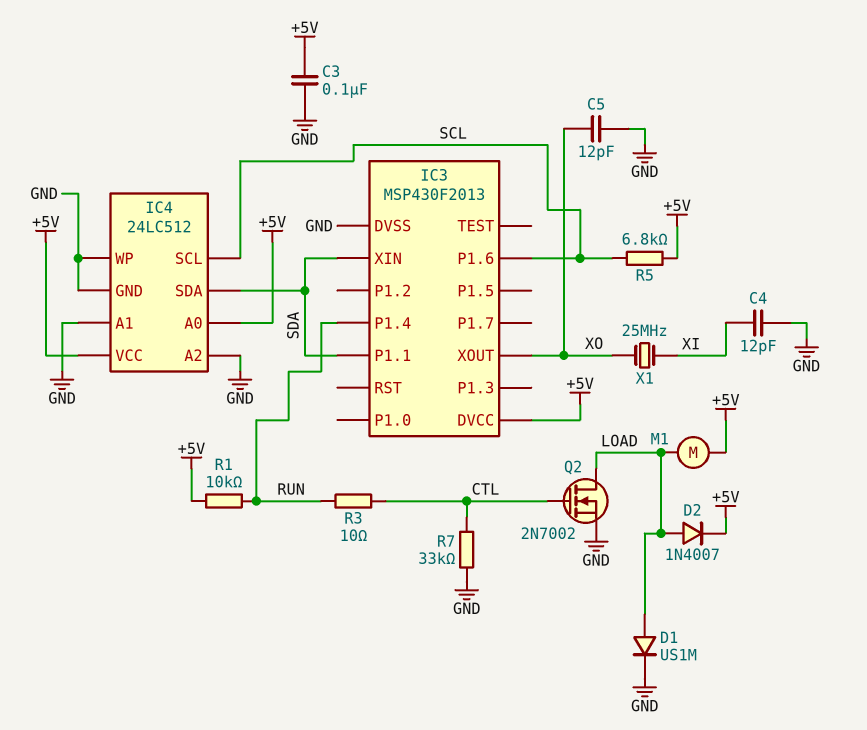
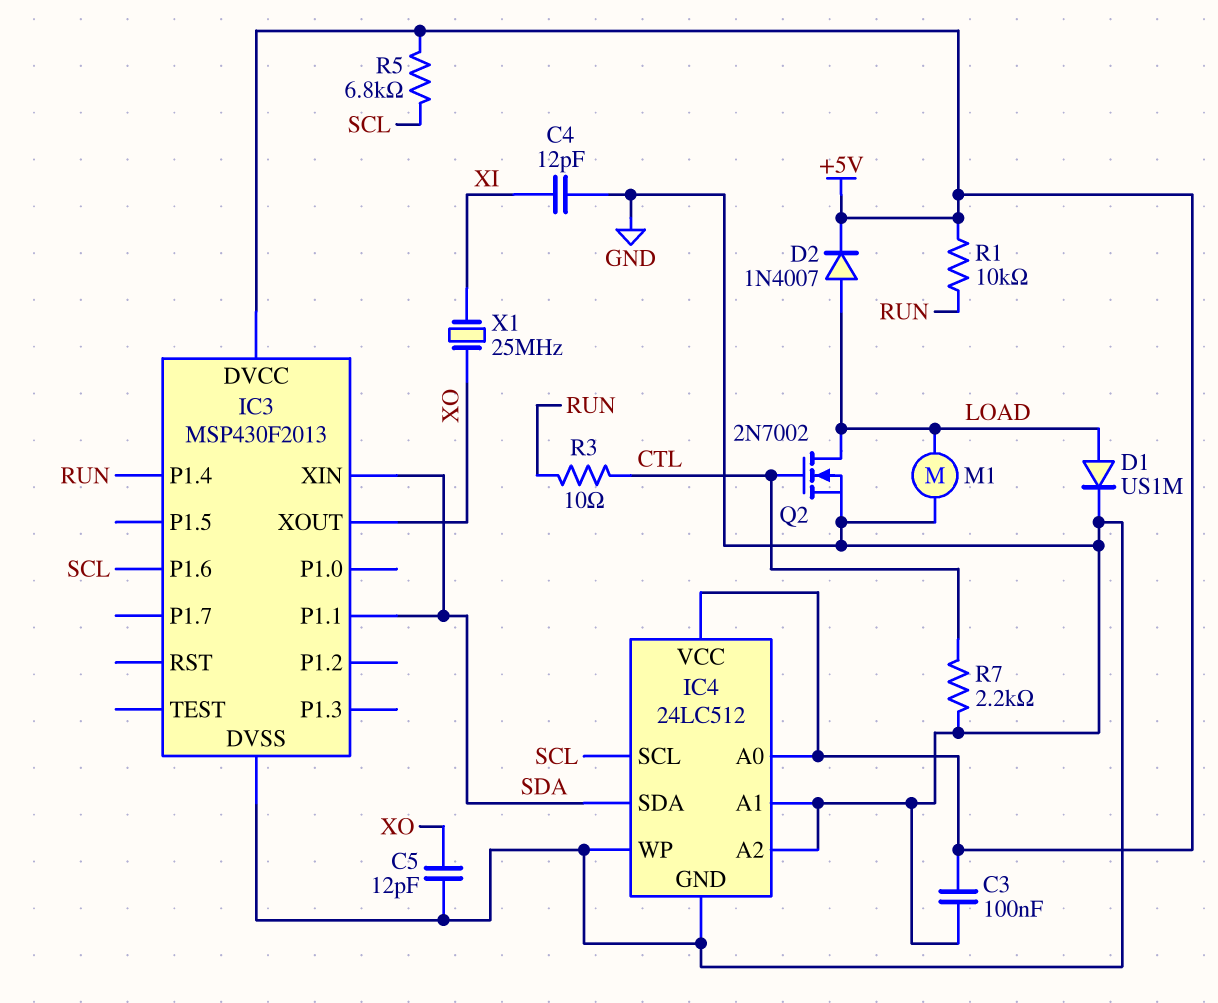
M1: motor (+5V, LOAD) -> motor (GND, LOAD)
R7: 33k (CTL, GND) -> 2.2k (CTL, GND)

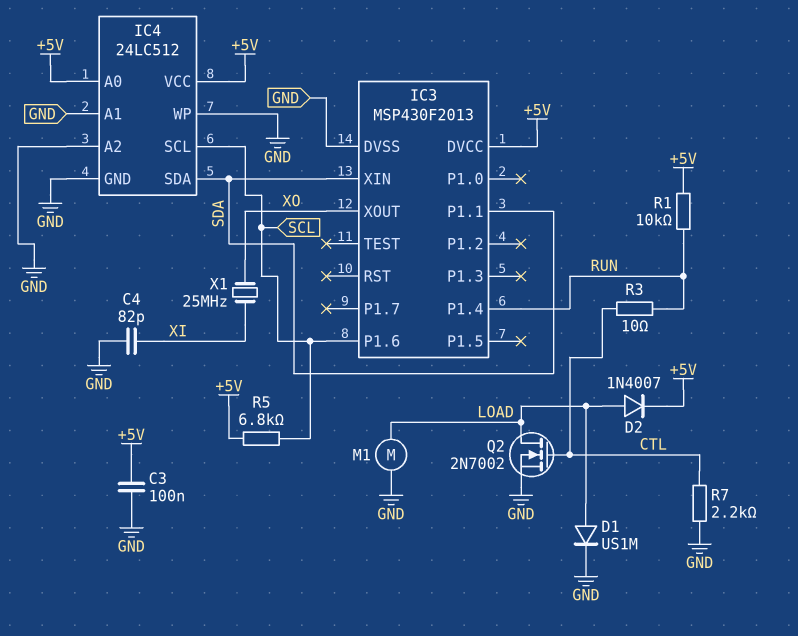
C4: 12pF (GND, XI) -> 82pF (GND, XI)
C5: 12pF (GND, XO) -> none

